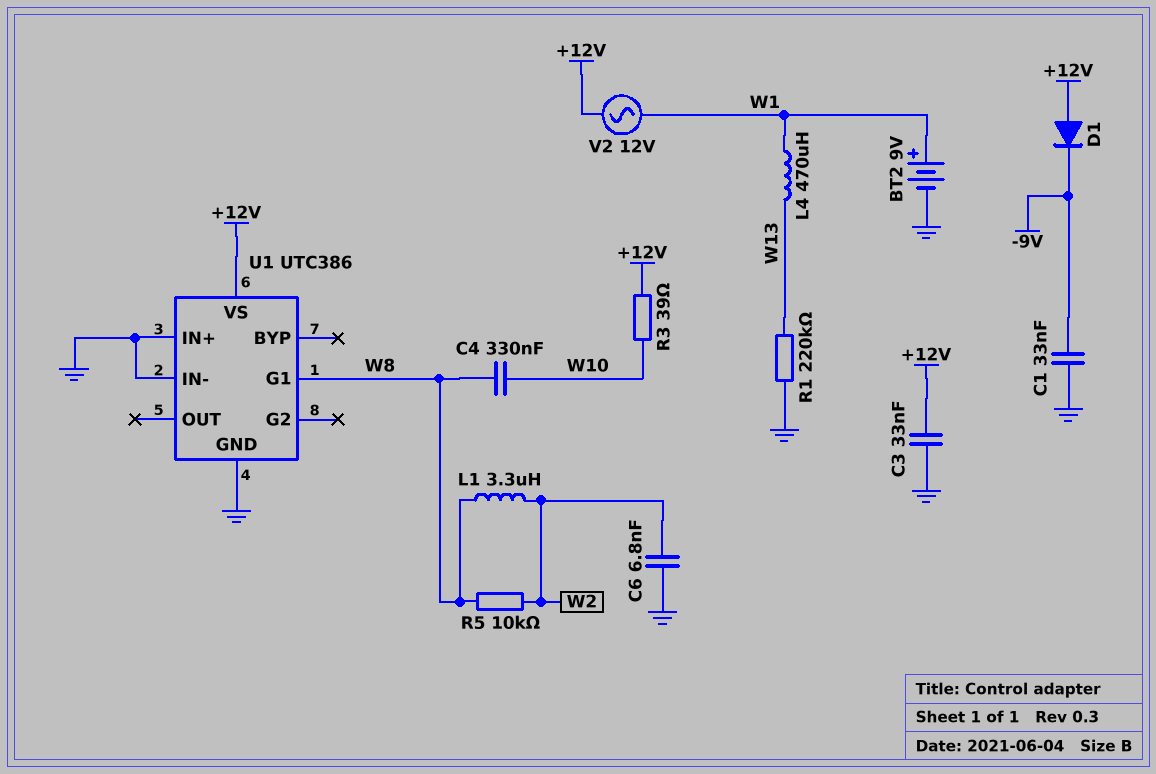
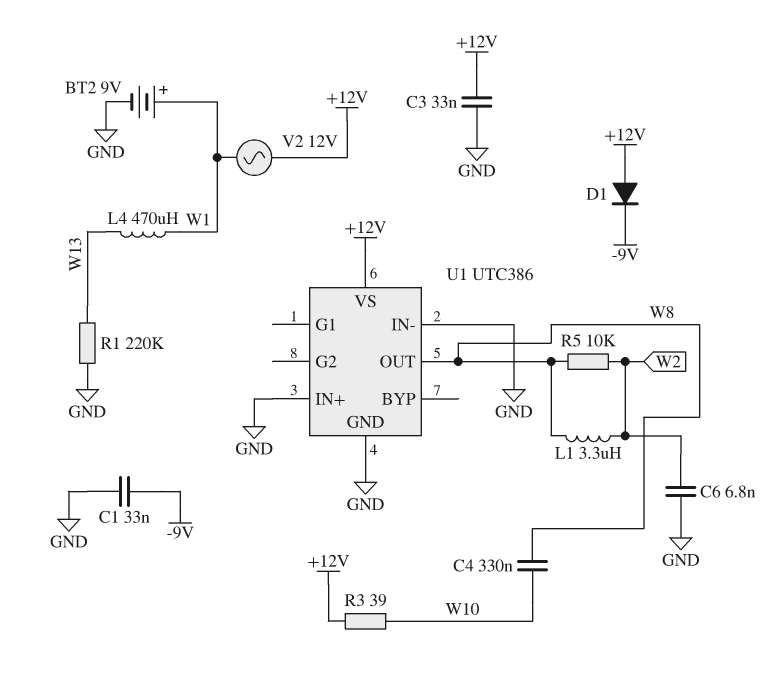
U1 pin G1: W8 -> none
U1 pin OUT: none -> W8

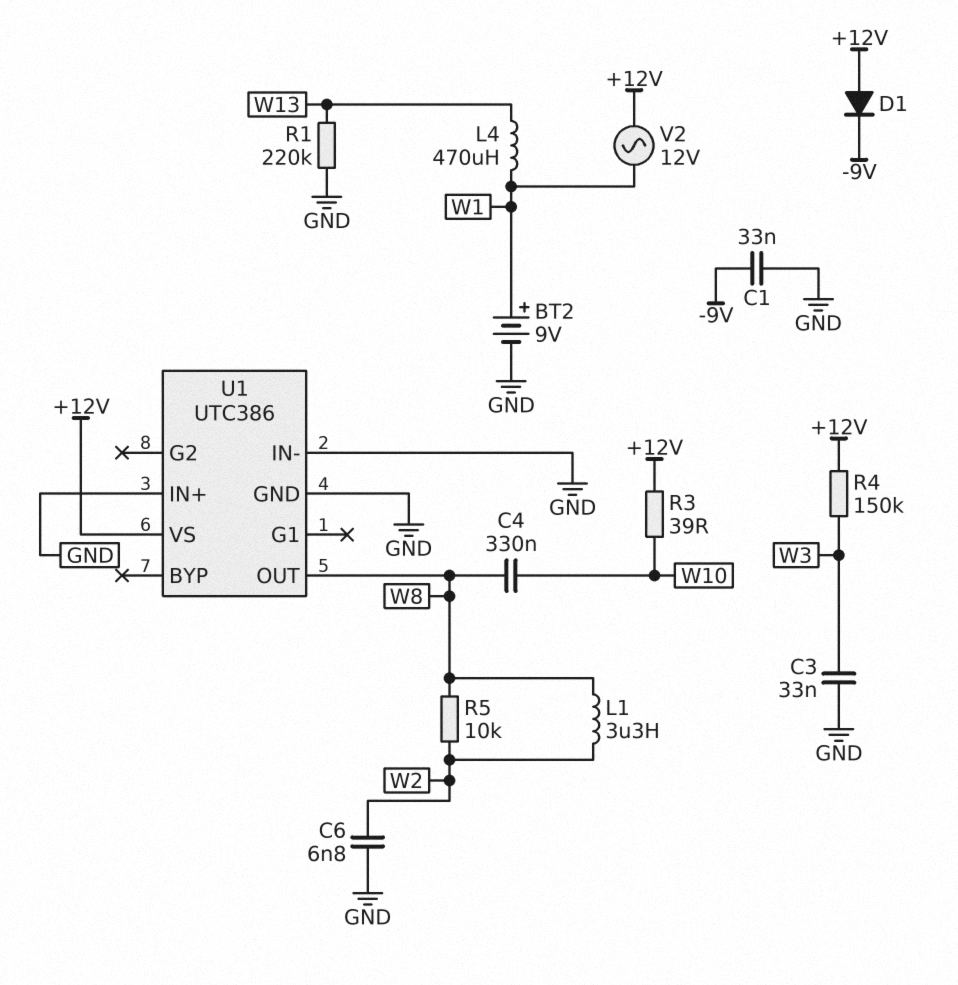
C3: 33nF (+12V, GND) -> 33nF (GND, W3)
R4: none -> 150k (+12V, W3)

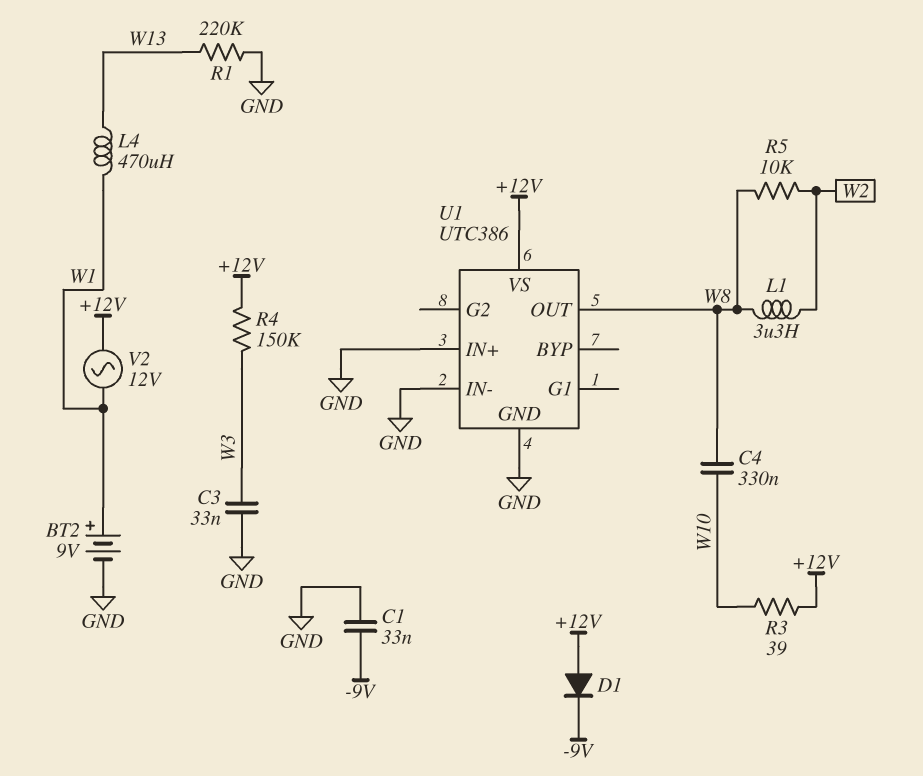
C6: 6.8nF (GND, W2) -> none

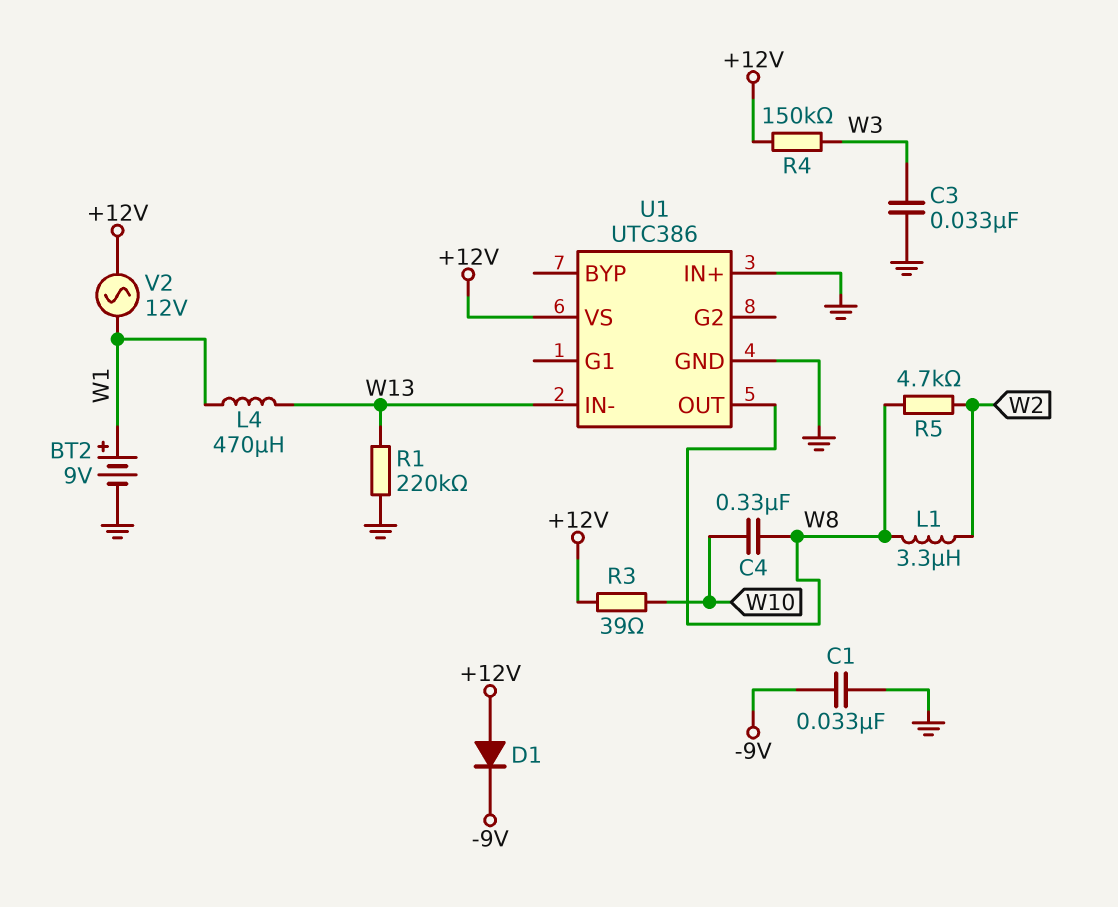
R5: 10k (W2, W8) -> 4.7k (W2, W8)
U1 pin IN-: GND -> W13

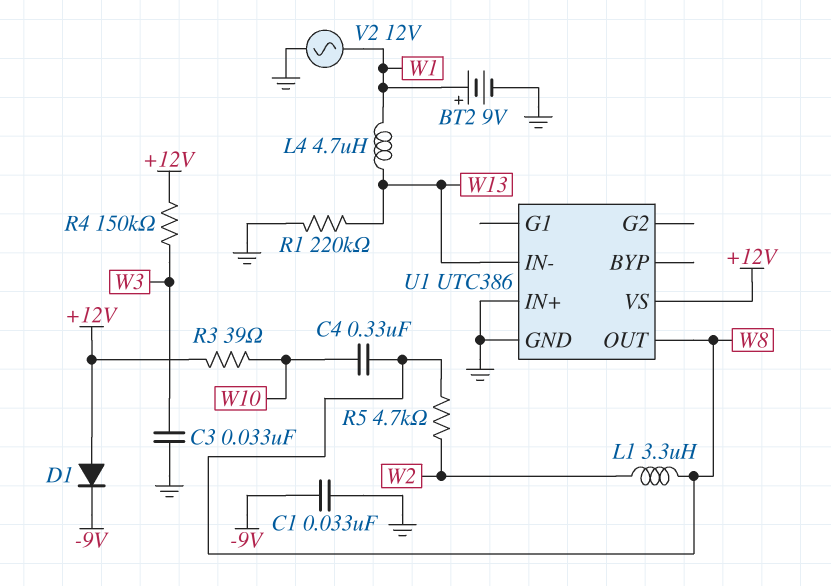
L4: 470uH (W1, W13) -> 4.7uH (W1, W13)
V2: AC 12V (+12V, W1) -> AC 12V (GND, W1)

